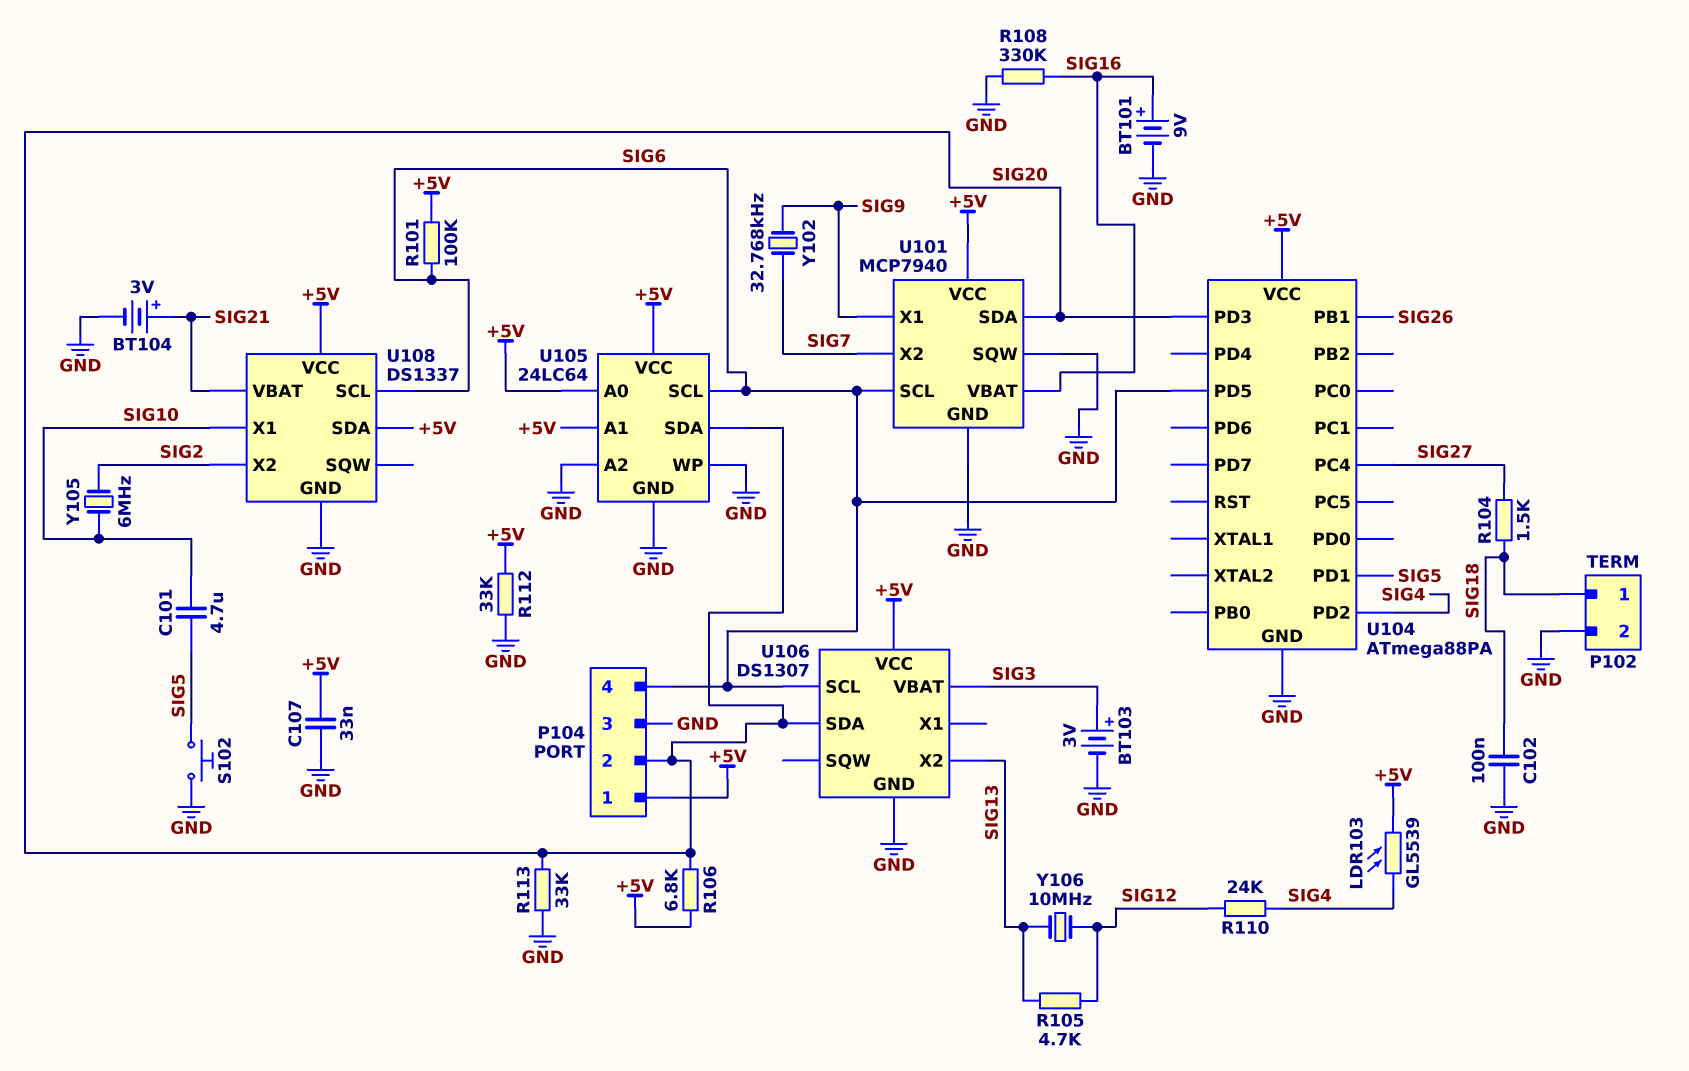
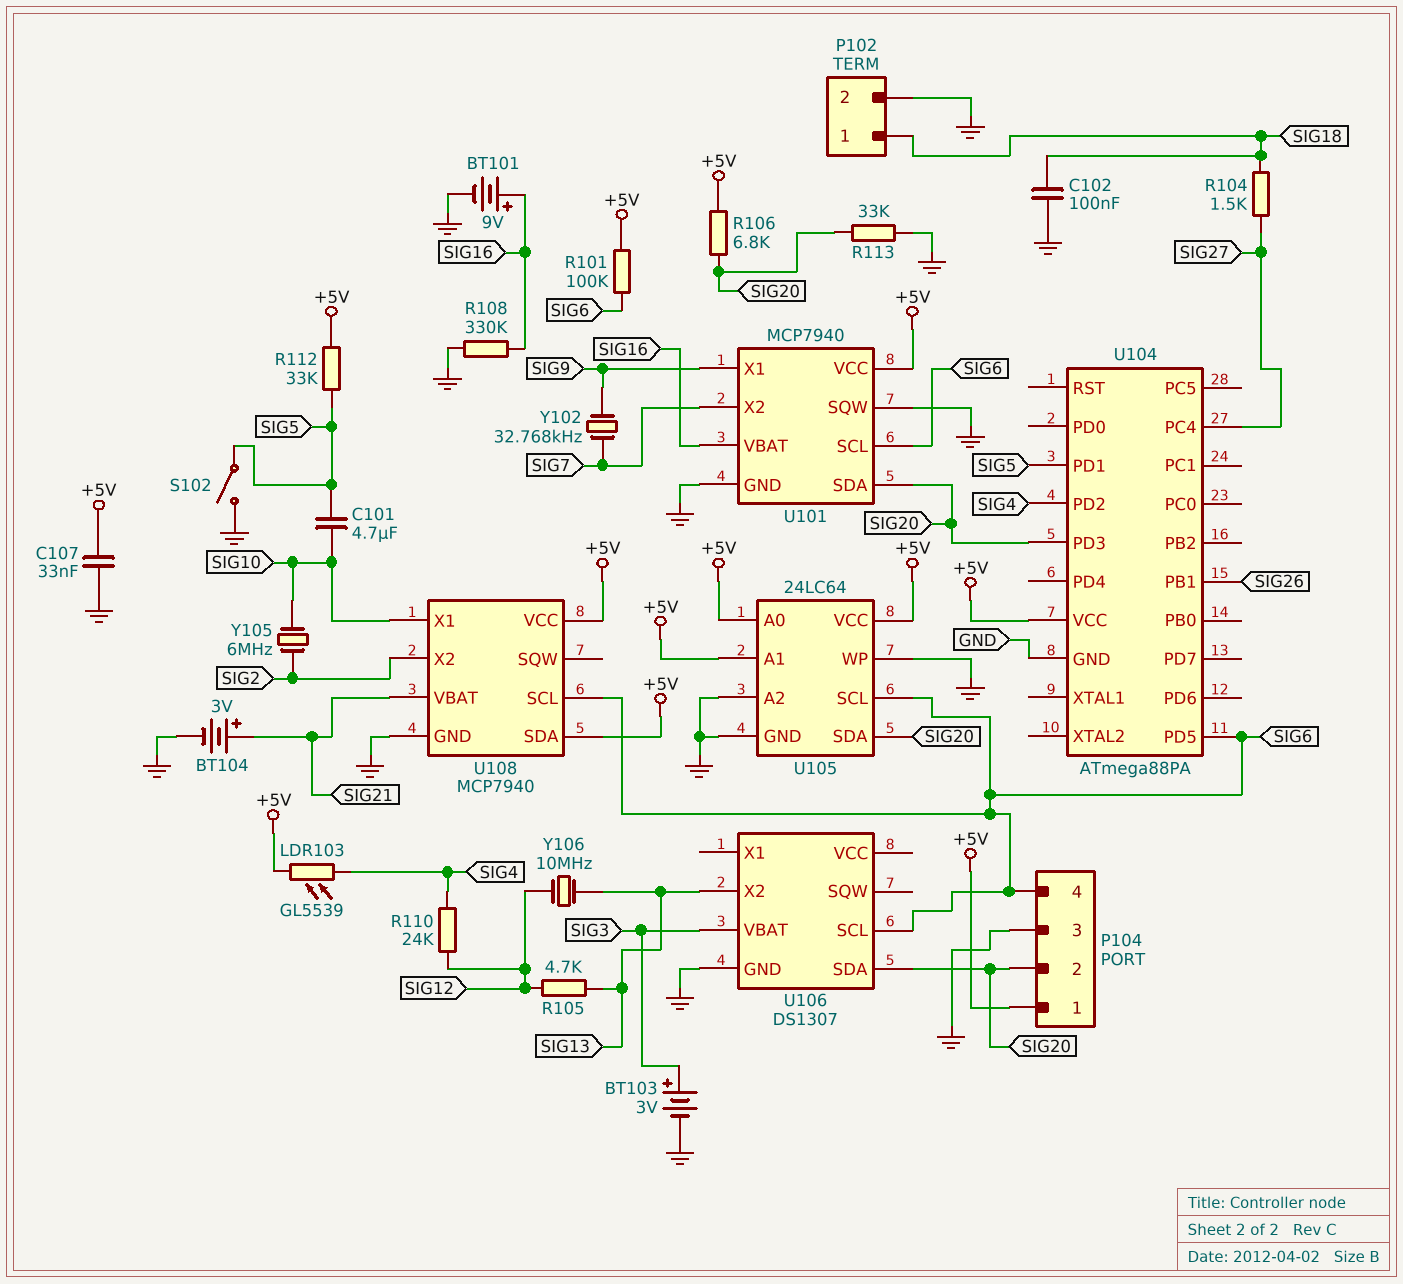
R112: 33k (+5V, GND) -> 33k (+5V, SIG5)
S102: button (GND, SIG5) -> switch (GND, SIG5)
U106 pin VCC: +5V -> none
U108: DS1337 -> MCP7940

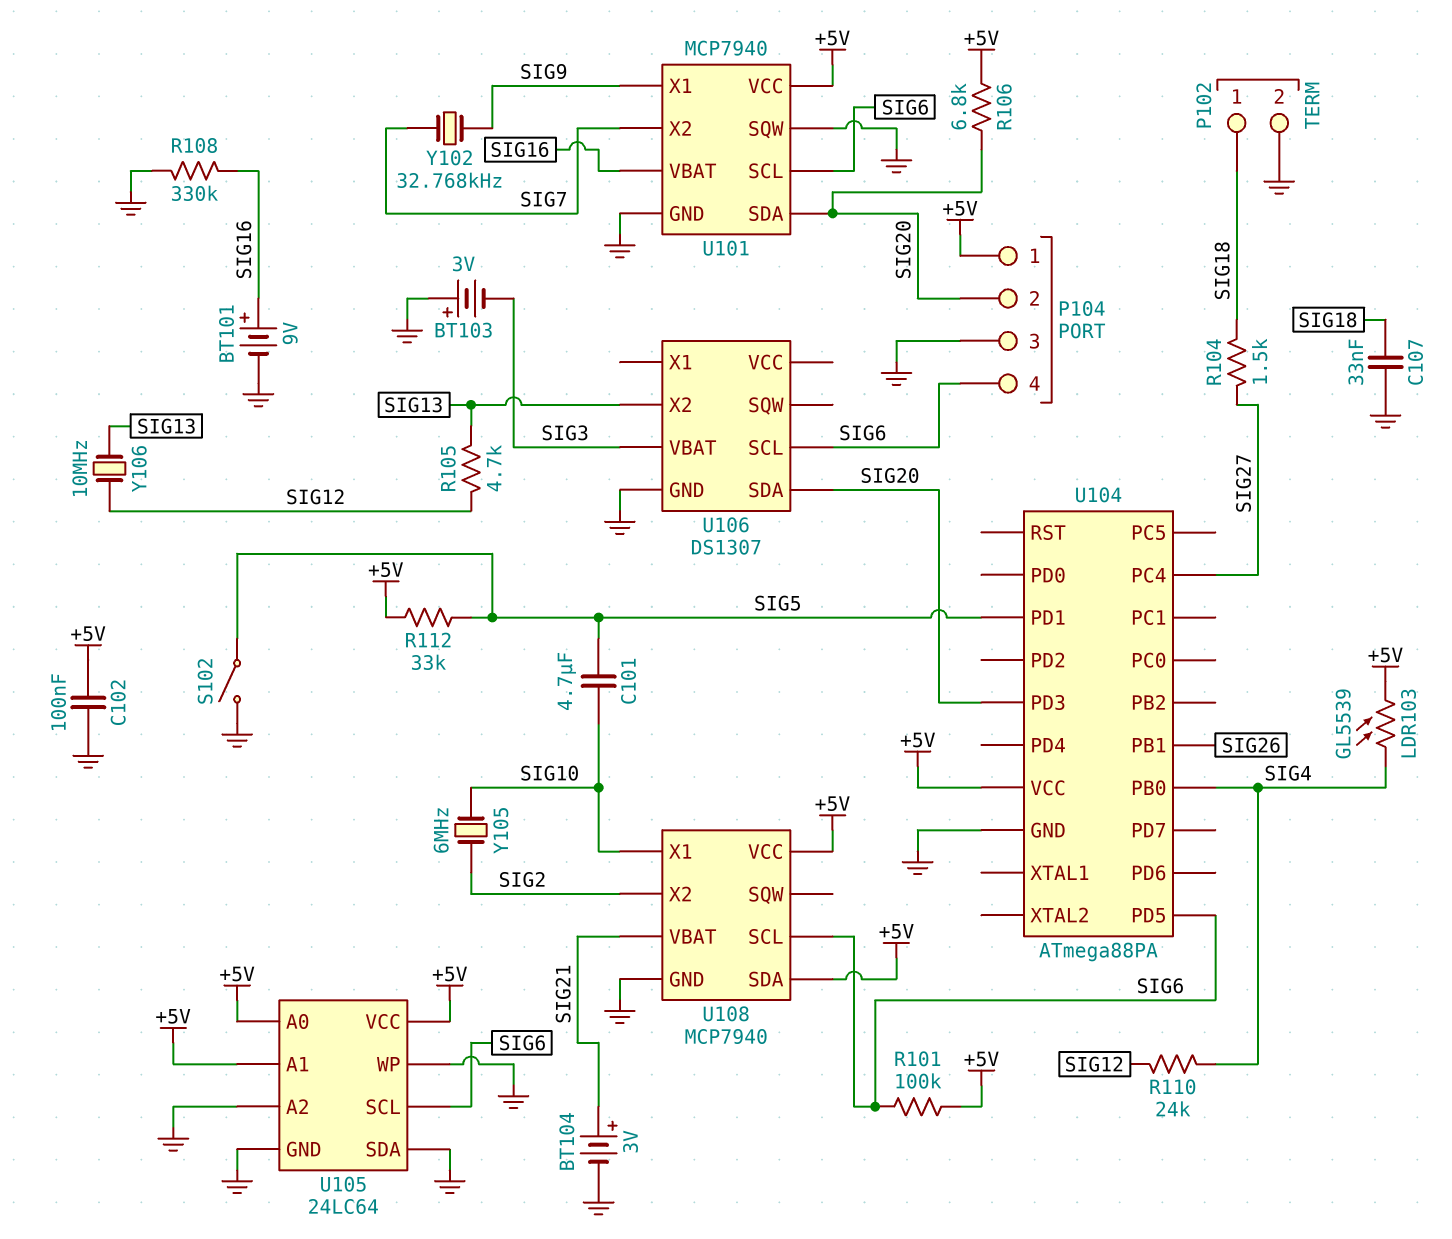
BT103: 3V (plus SIG3, minus GND) -> 3V (plus GND, minus SIG3)
C102: 100nF (GND, SIG18) -> 100nF (+5V, GND)
C107: 33nF (+5V, GND) -> 33nF (GND, SIG18)
R113: 33k (GND, SIG20) -> none
U104 pin PB0: none -> SIG4
U104 pin PD2: SIG4 -> none
U105 pin SDA: SIG20 -> GND

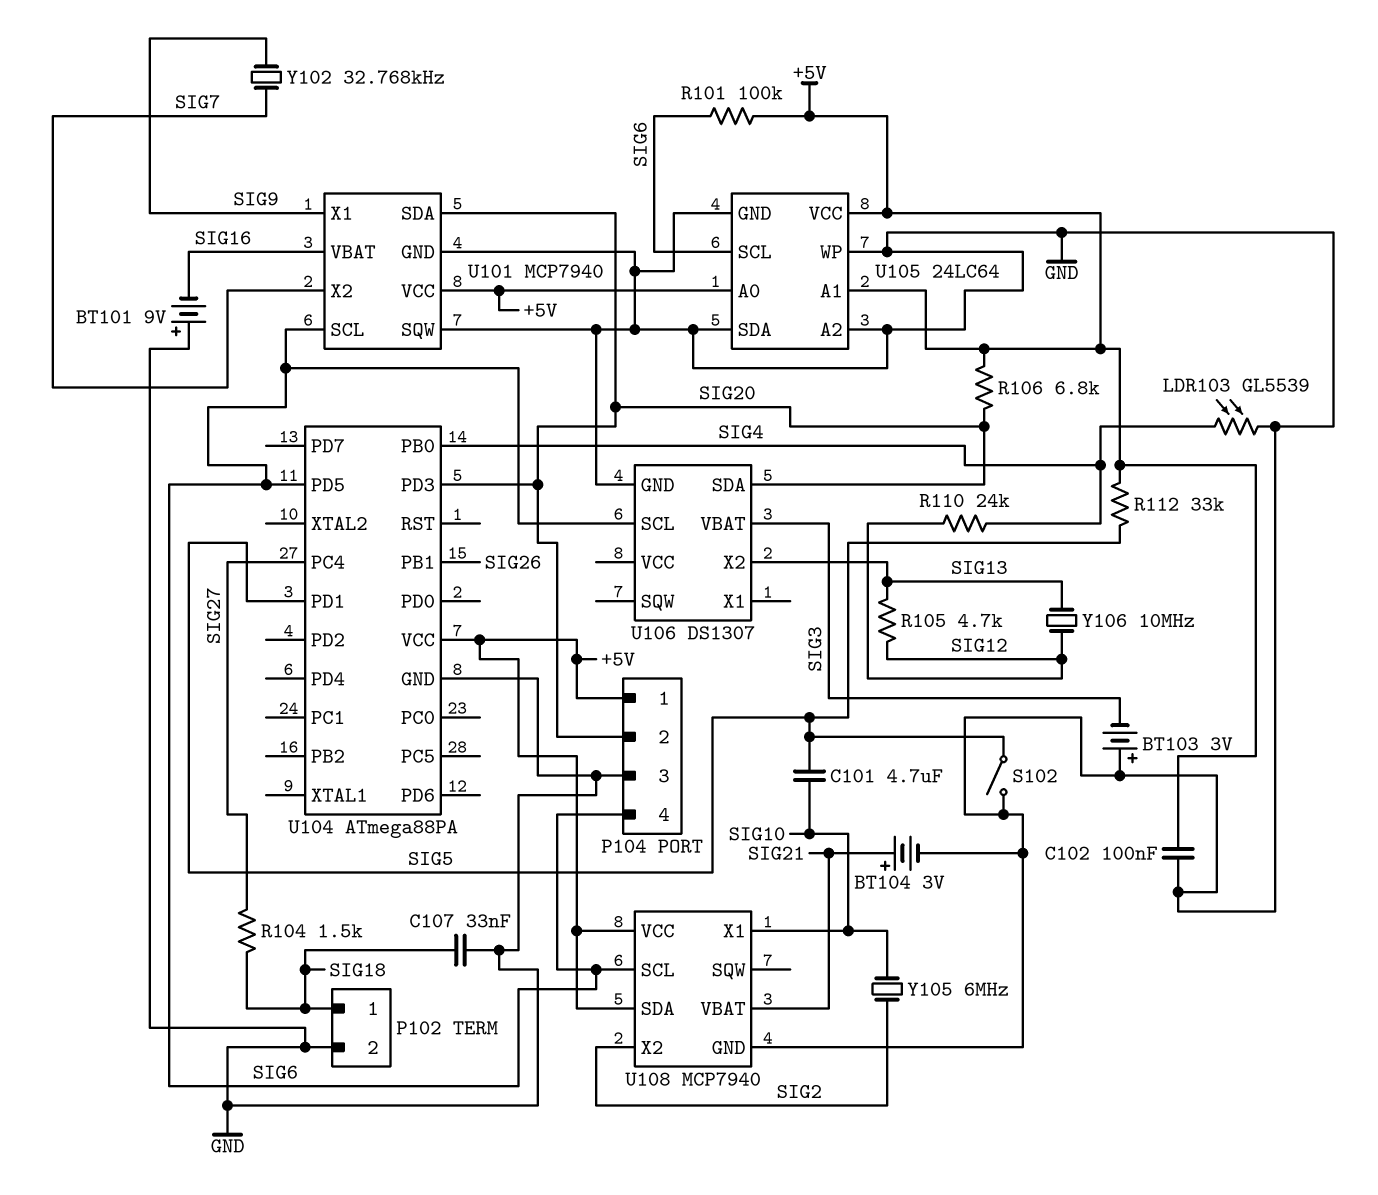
BT101: 9V (plus SIG16, minus GND) -> 9V (plus GND, minus SIG16)
LDR103: GL5539 (+5V, SIG4) -> GL5539 (GND, SIG4)
R108: 330k (GND, SIG16) -> none

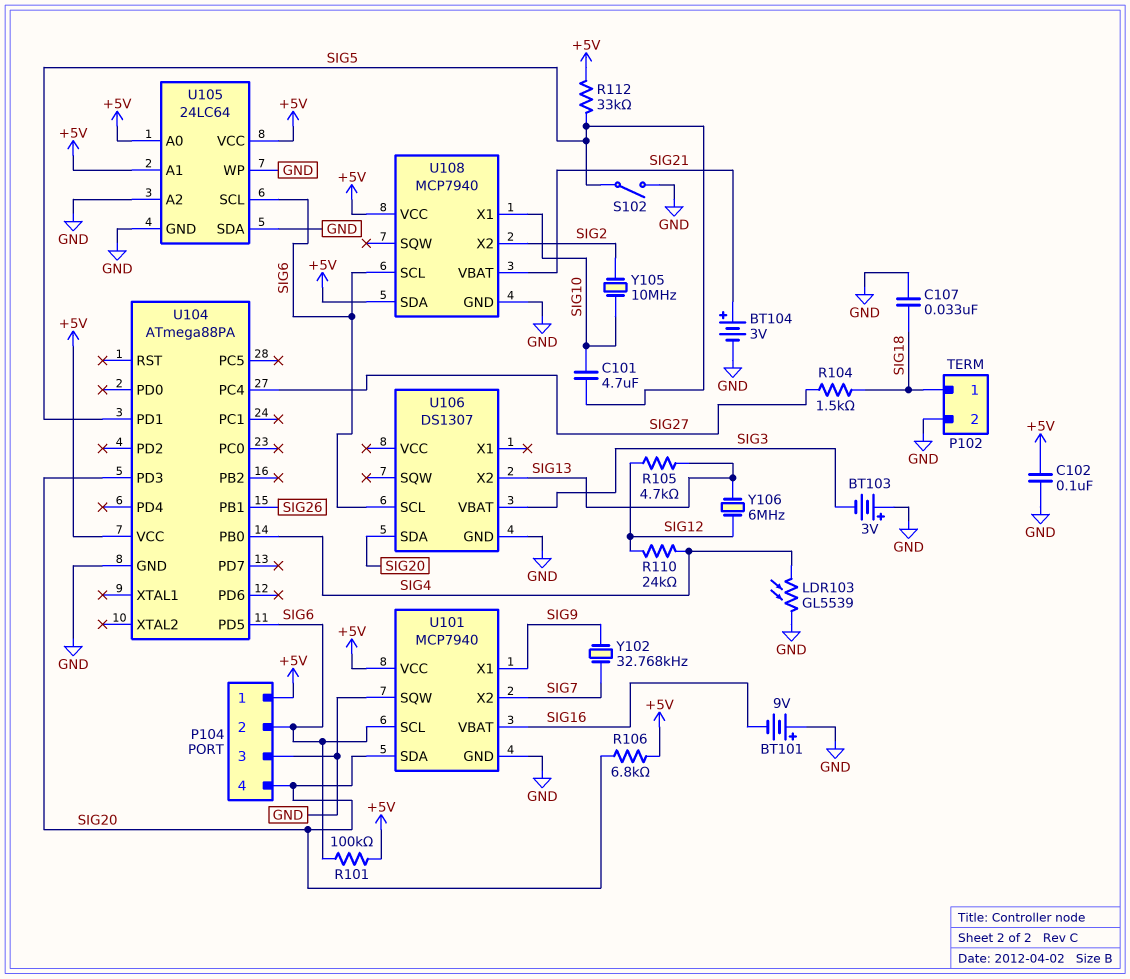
P104 pin 2: SIG20 -> SIG6
P104 pin 4: SIG6 -> SIG20
Y105: 6MHz (SIG2, SIG10) -> 10MHz (SIG2, SIG10)
Y106: 10MHz (SIG12, SIG13) -> 6MHz (SIG12, SIG13)

